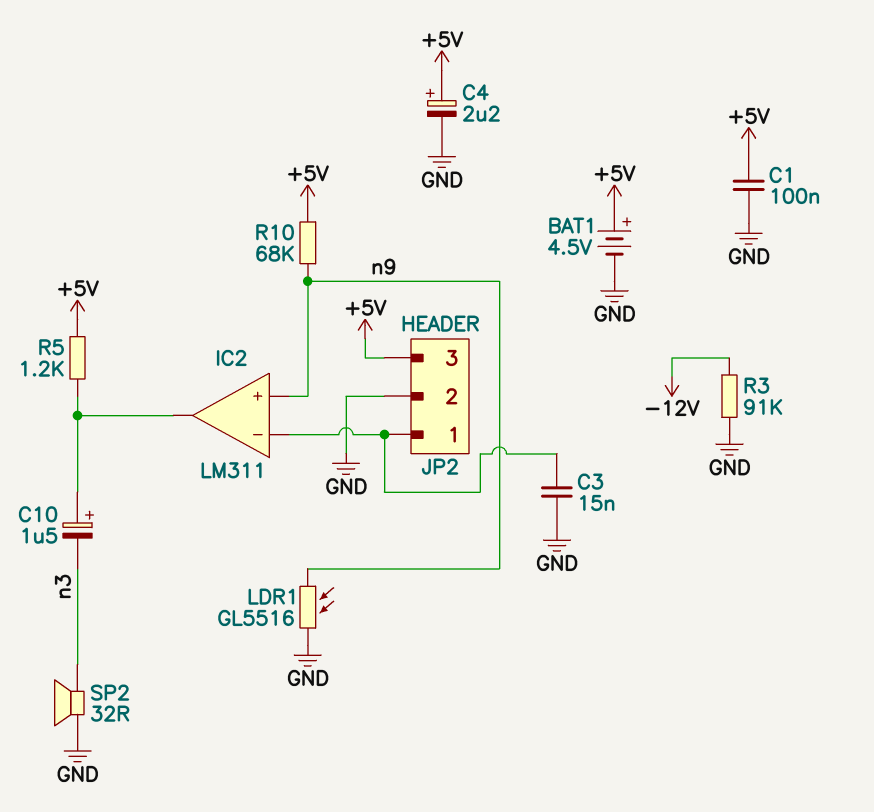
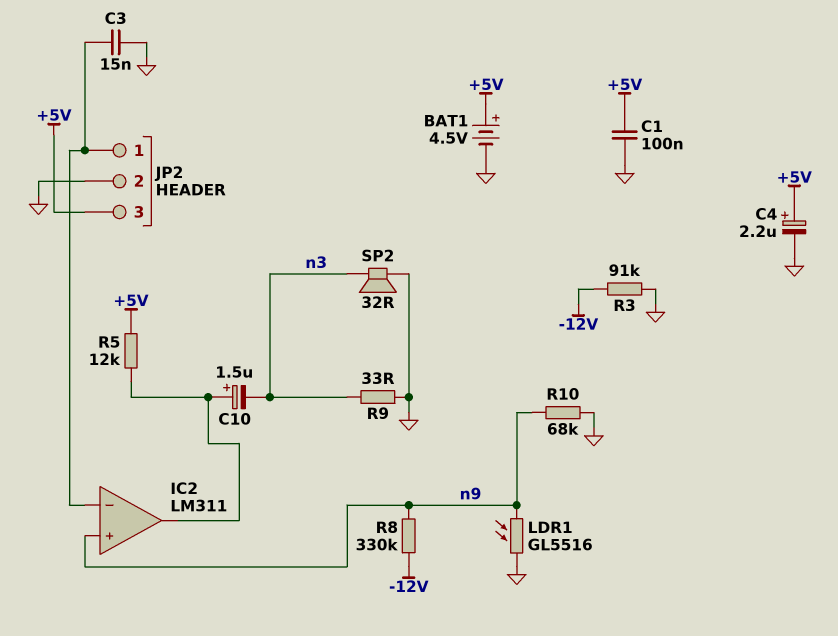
R5: 1.2k (+5V, IC2/out) -> 12k (+5V, IC2/out)
R8: none -> 330k (-12V, n9)
R9: none -> 33 (GND, n3)
R10: 68k (+5V, n9) -> 68k (GND, n9)

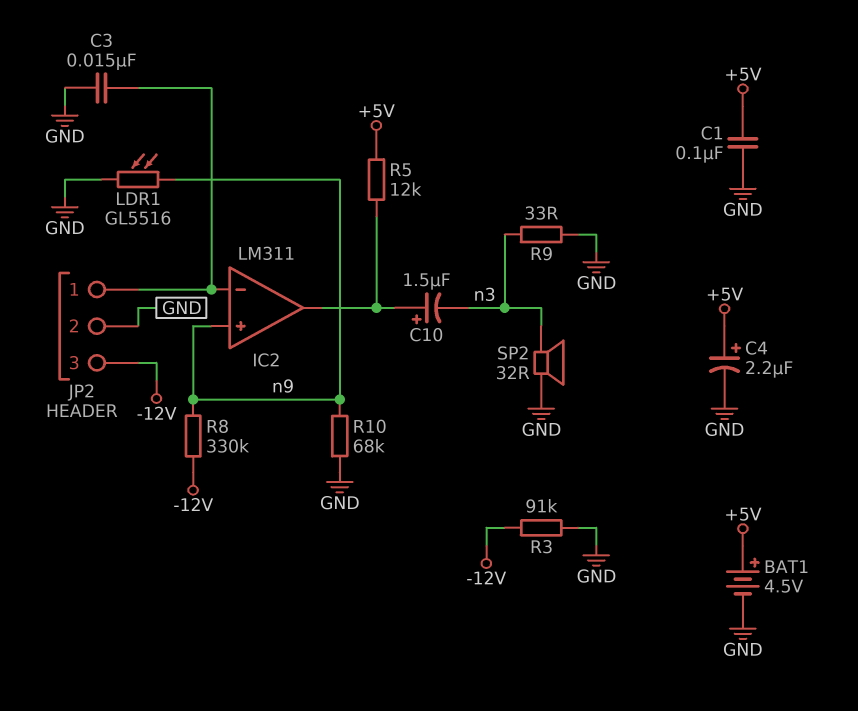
JP2 pin 3: +5V -> -12V

